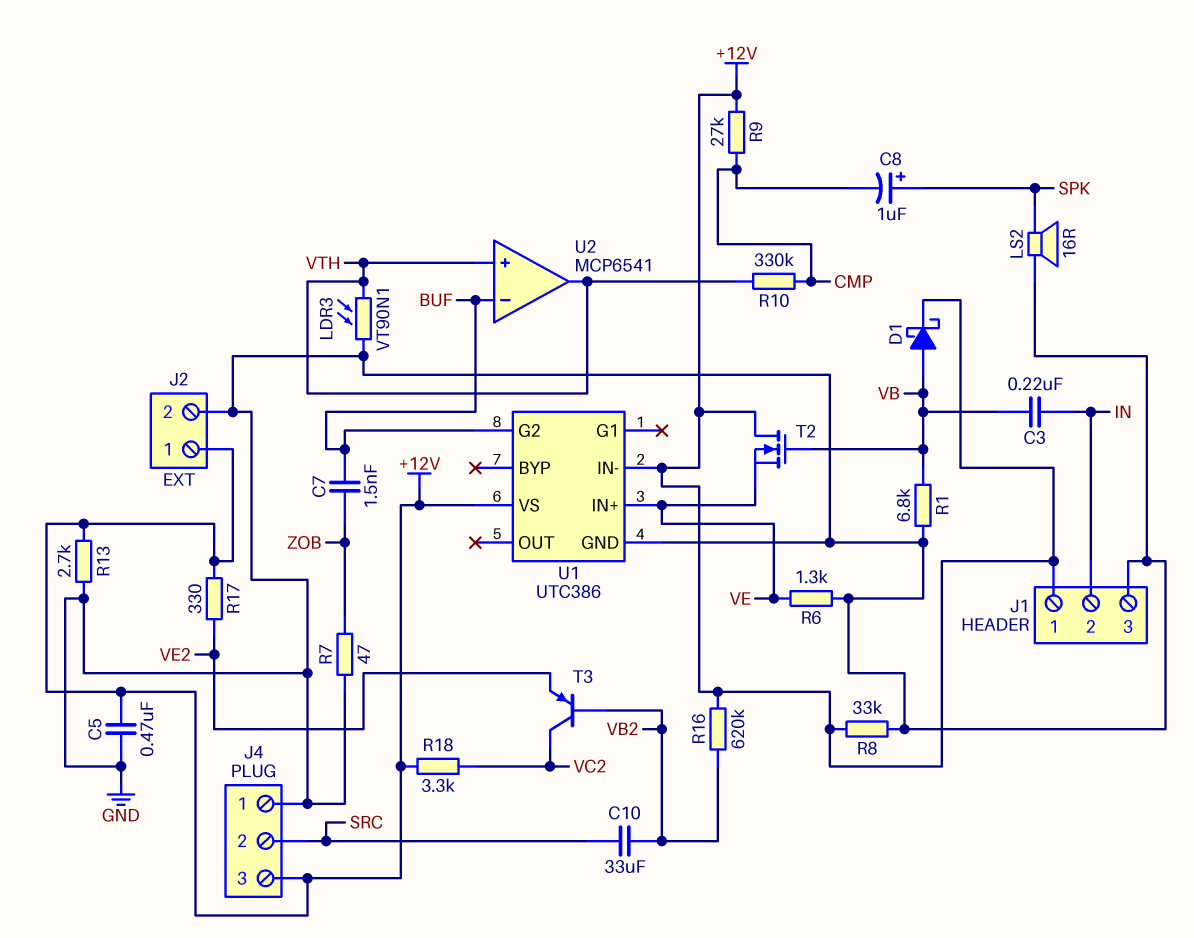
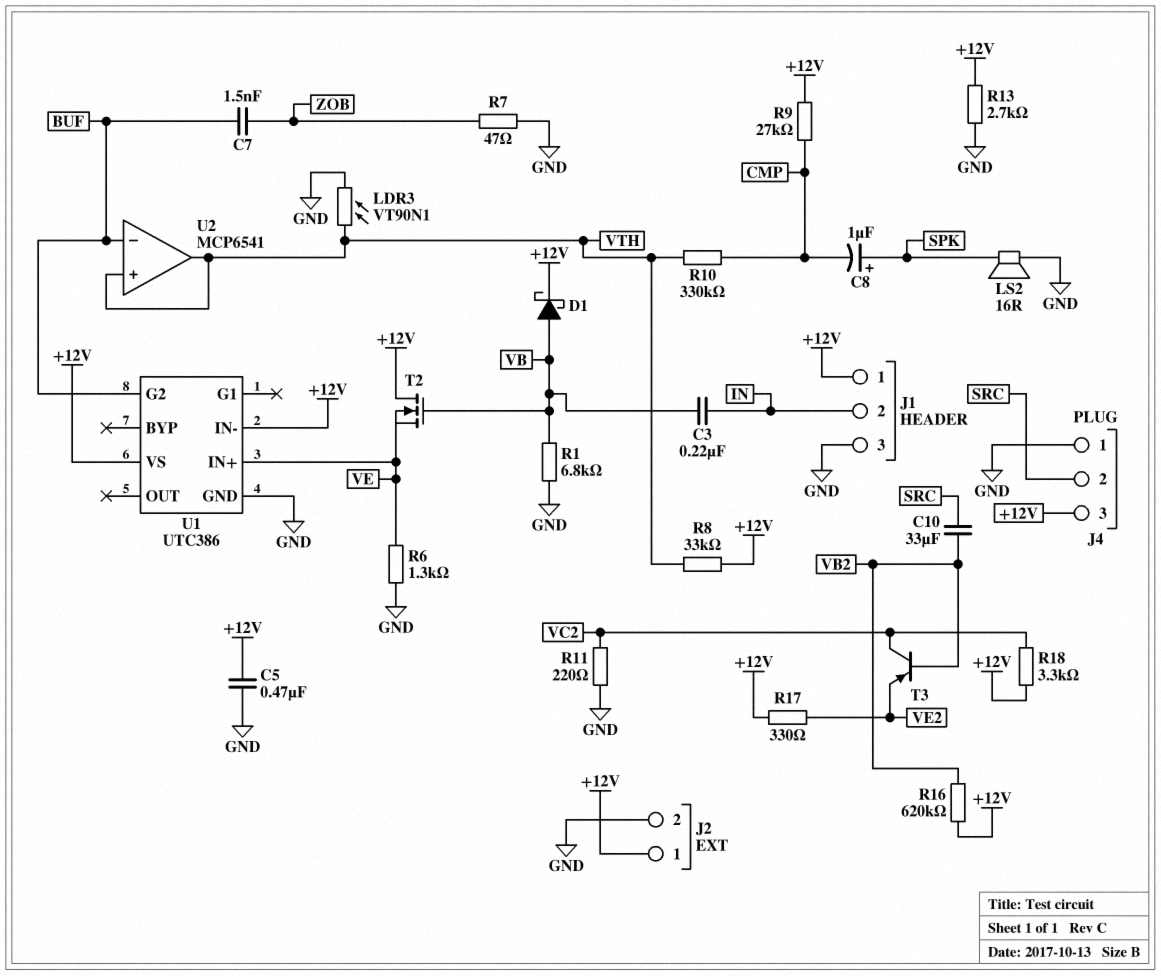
R8: 33k (+12V, GND) -> 33k (+12V, VTH)
R11: none -> 220 (GND, VC2)

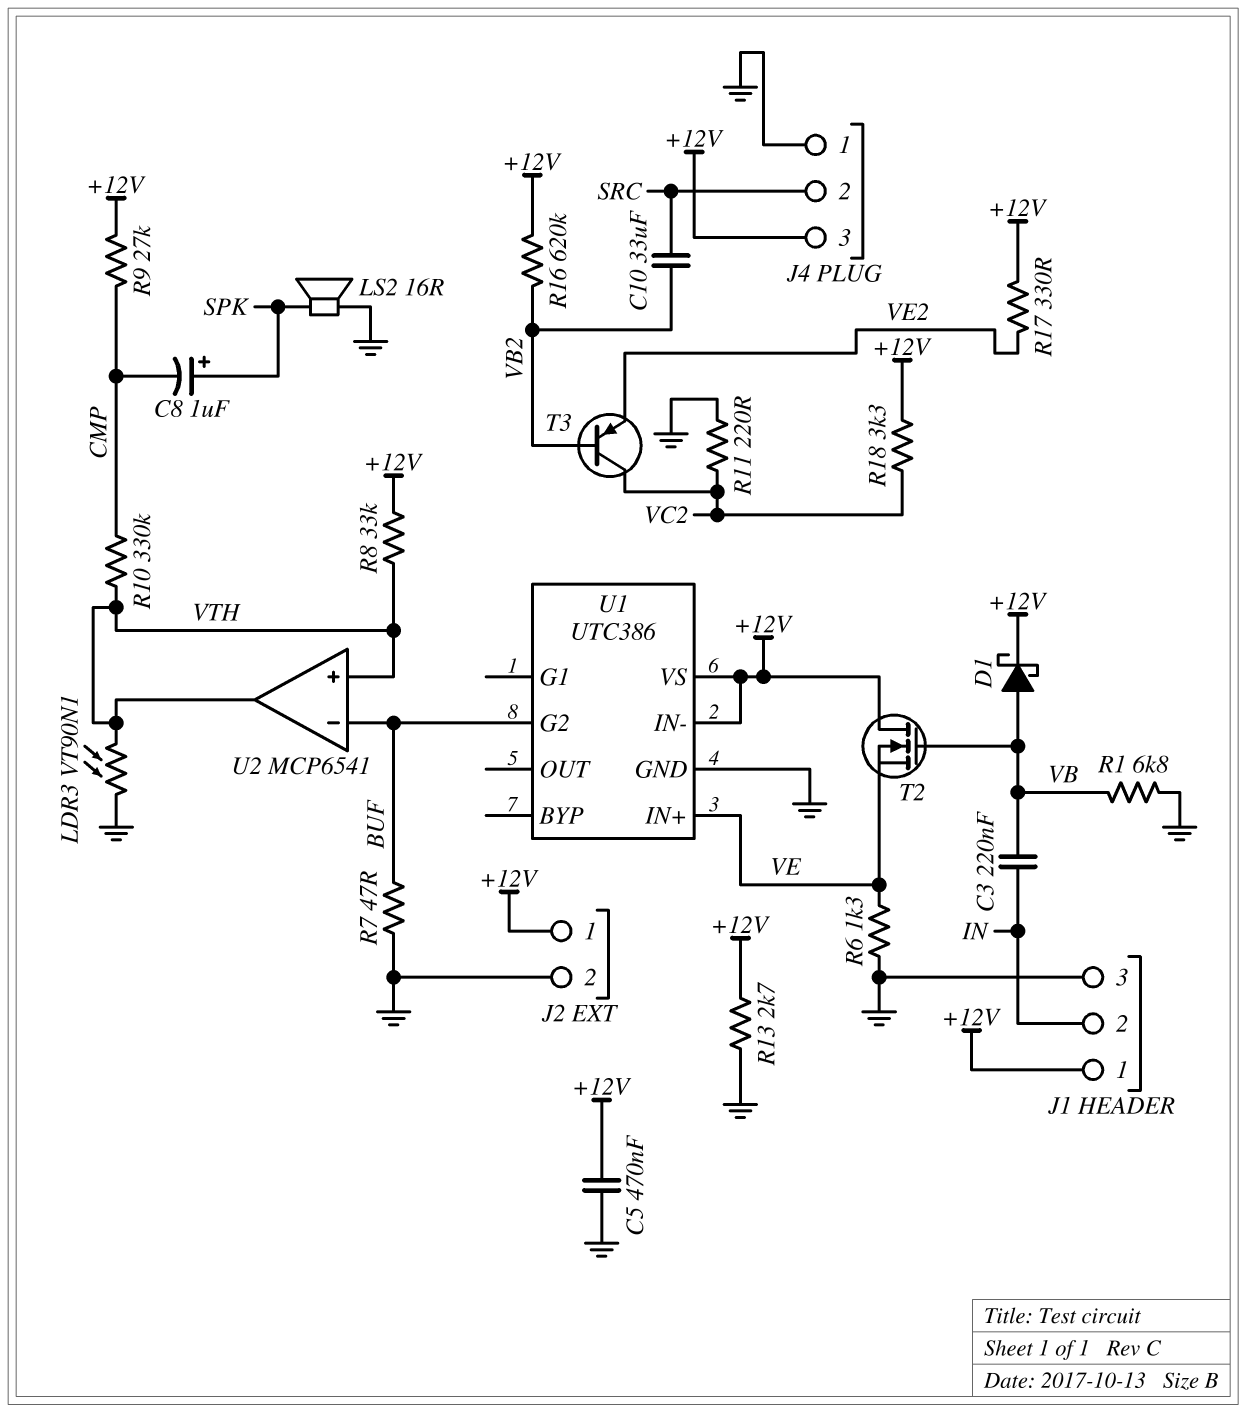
C7: 1.5nF (BUF, ZOB) -> none
R7: 47 (GND, ZOB) -> 47 (BUF, GND)

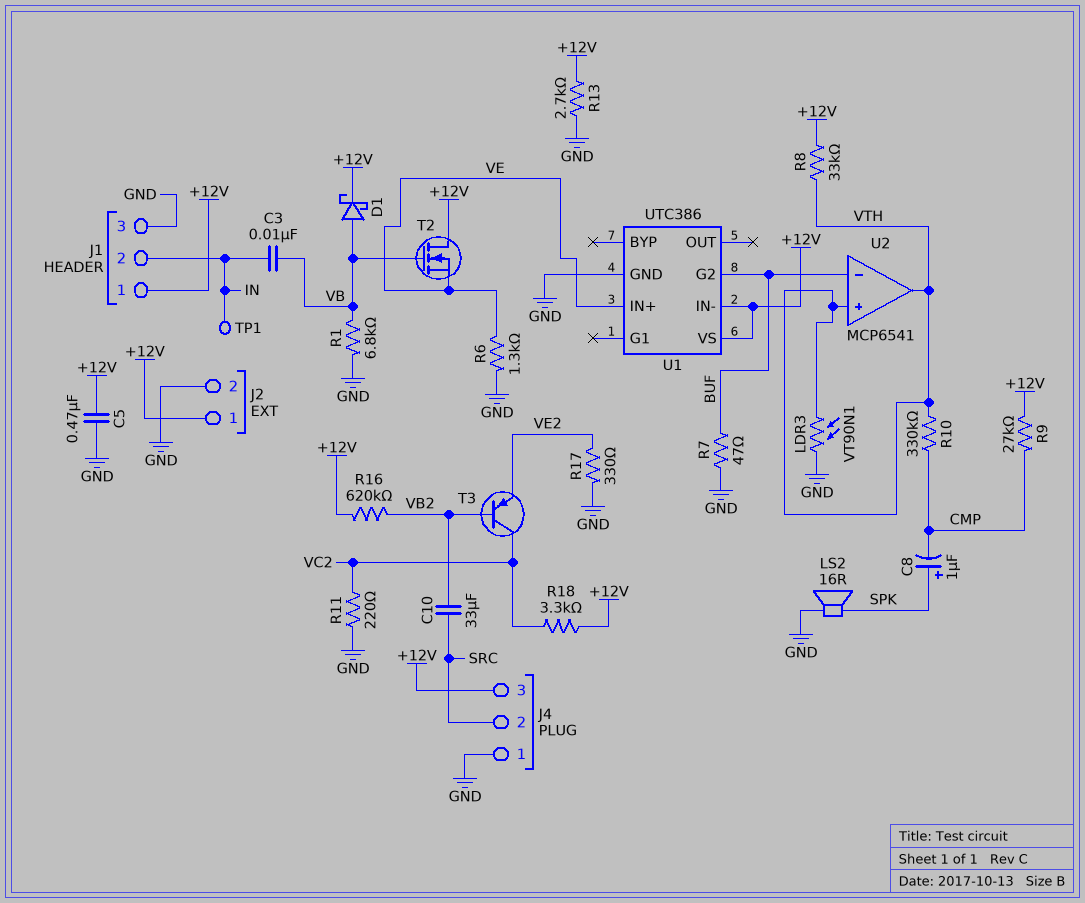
C3: 220nF (IN, VB) -> 10nF (IN, VB)
R17: 330 (+12V, VE2) -> 330 (GND, VE2)
TP1: none -> test point (IN)

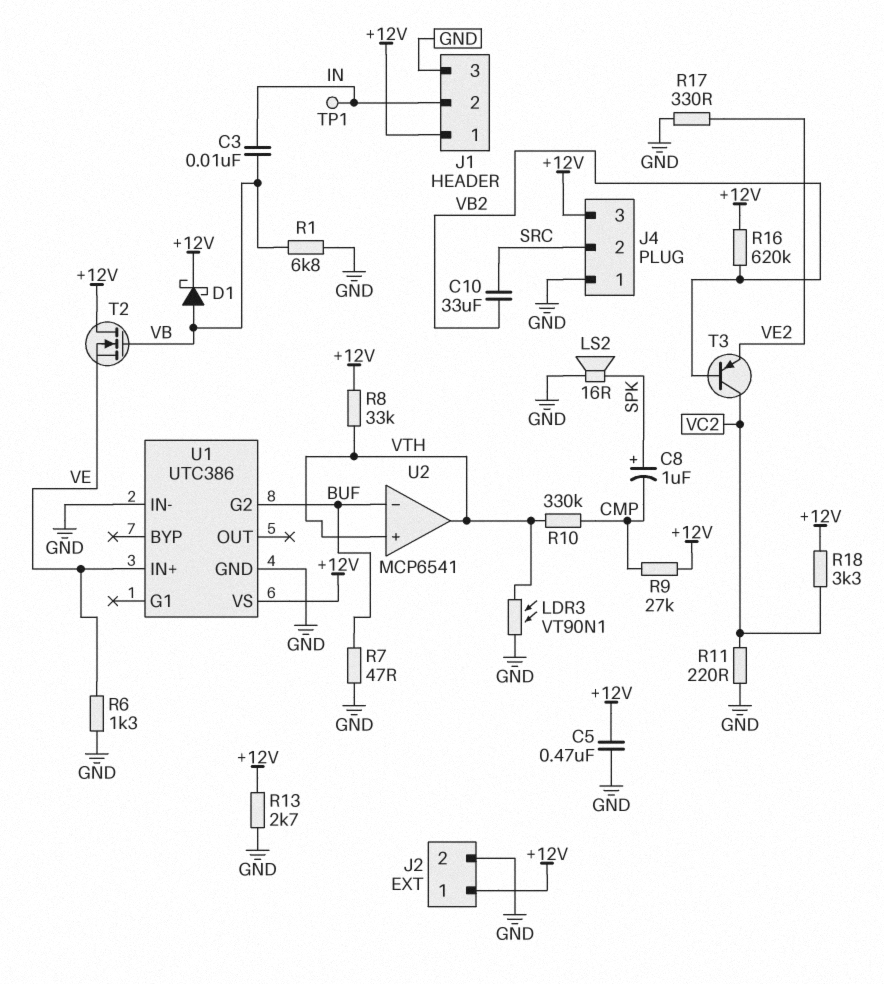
U1 pin IN-: +12V -> GND

